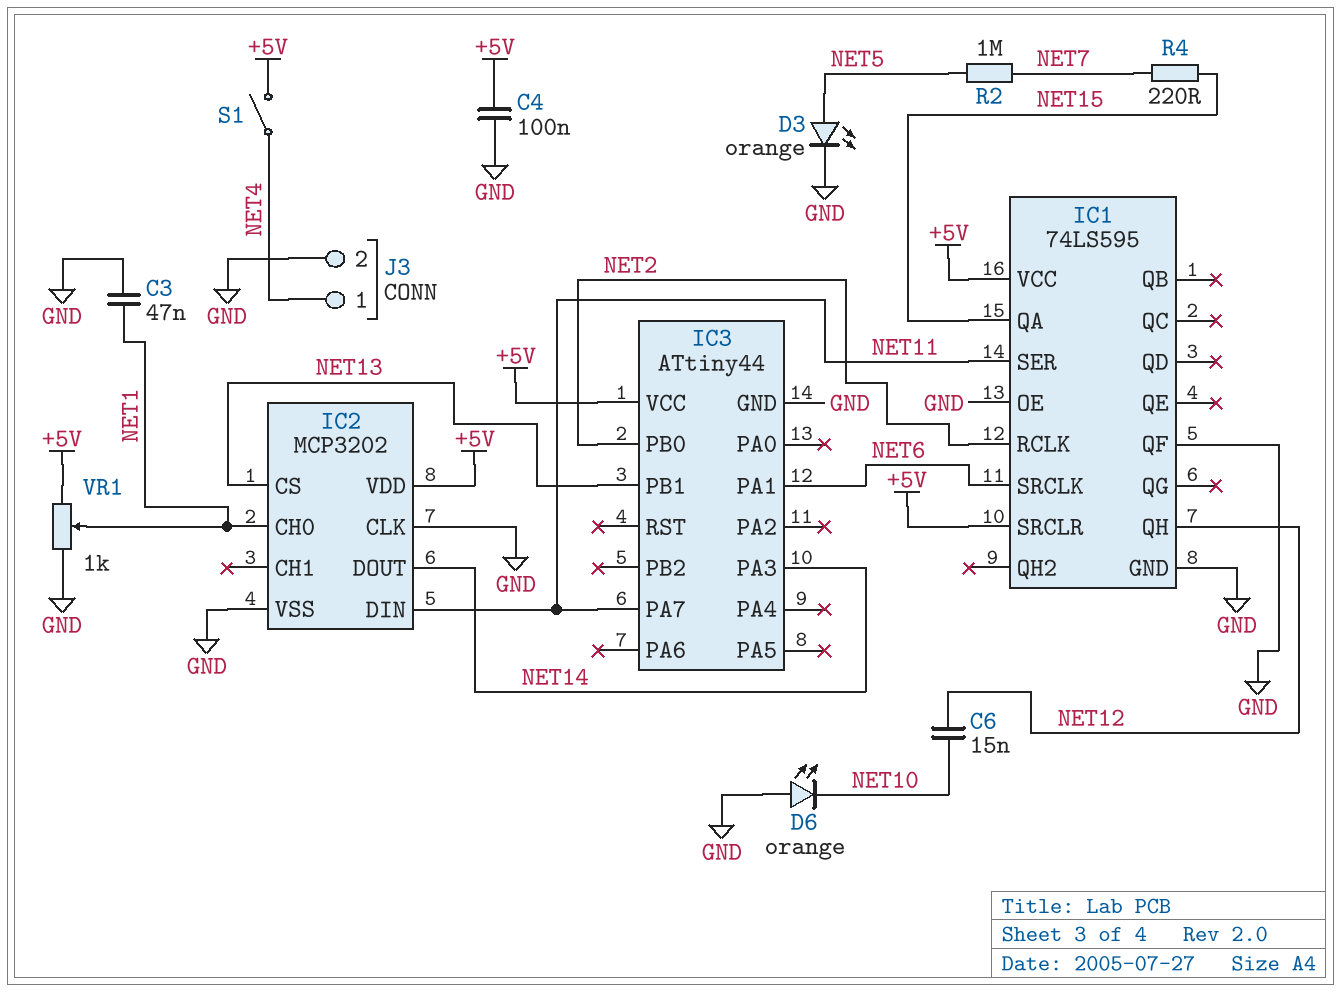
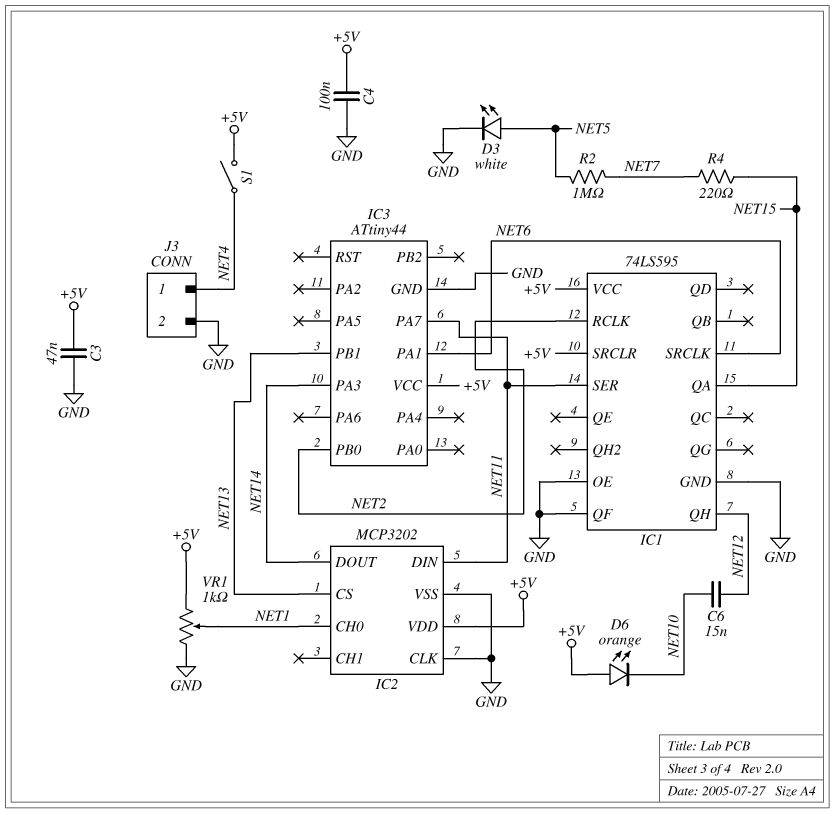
C3: 47nF (GND, NET1) -> 47nF (+5V, GND)
D3: LED orange (A NET5, K GND) -> LED white (A NET5, K GND)
D6: LED orange (A GND, K NET10) -> LED orange (A +5V, K NET10)

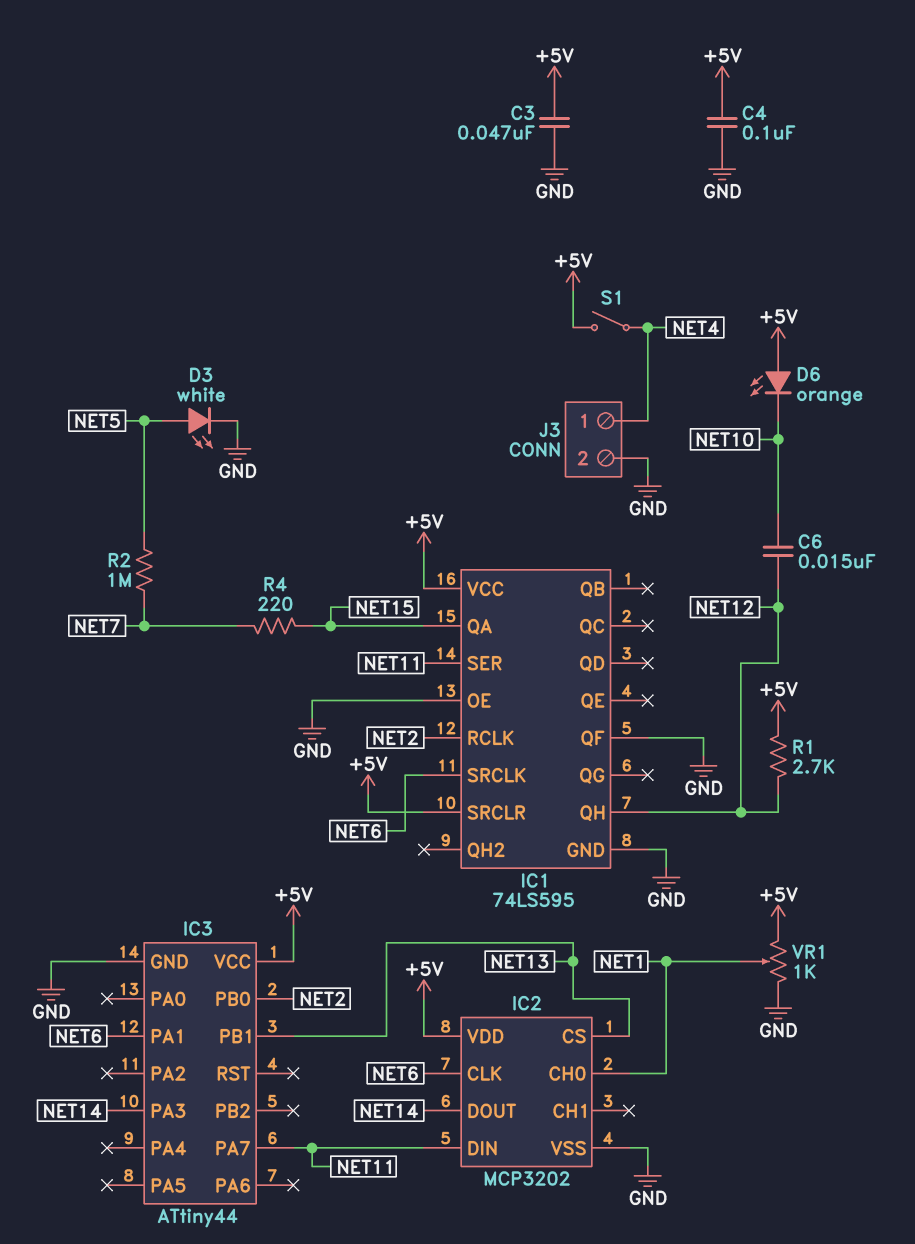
IC2 pin CLK: GND -> NET6
R1: none -> 2.7k (+5V, NET12)

